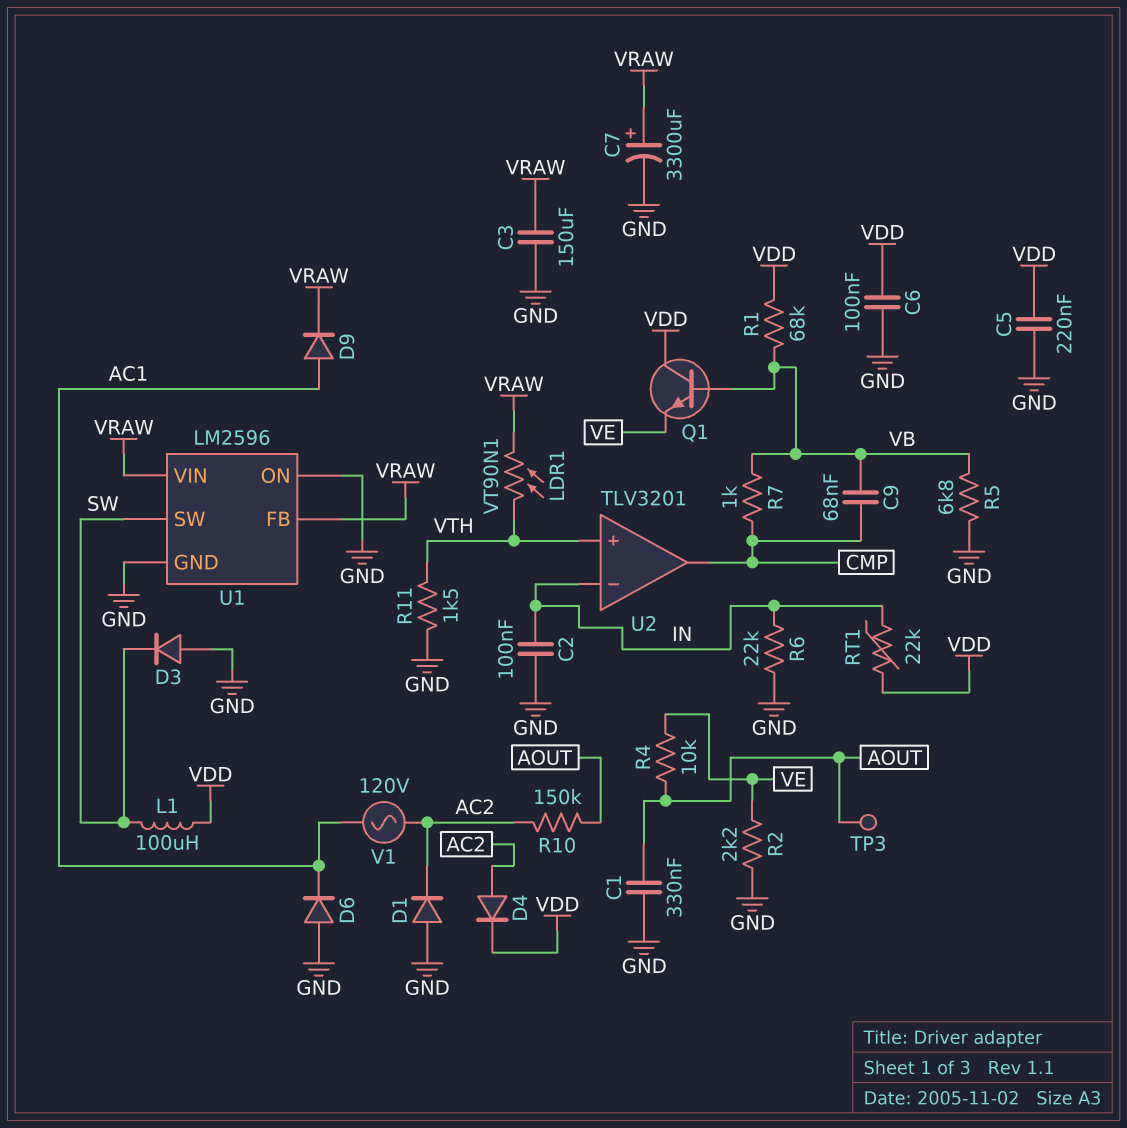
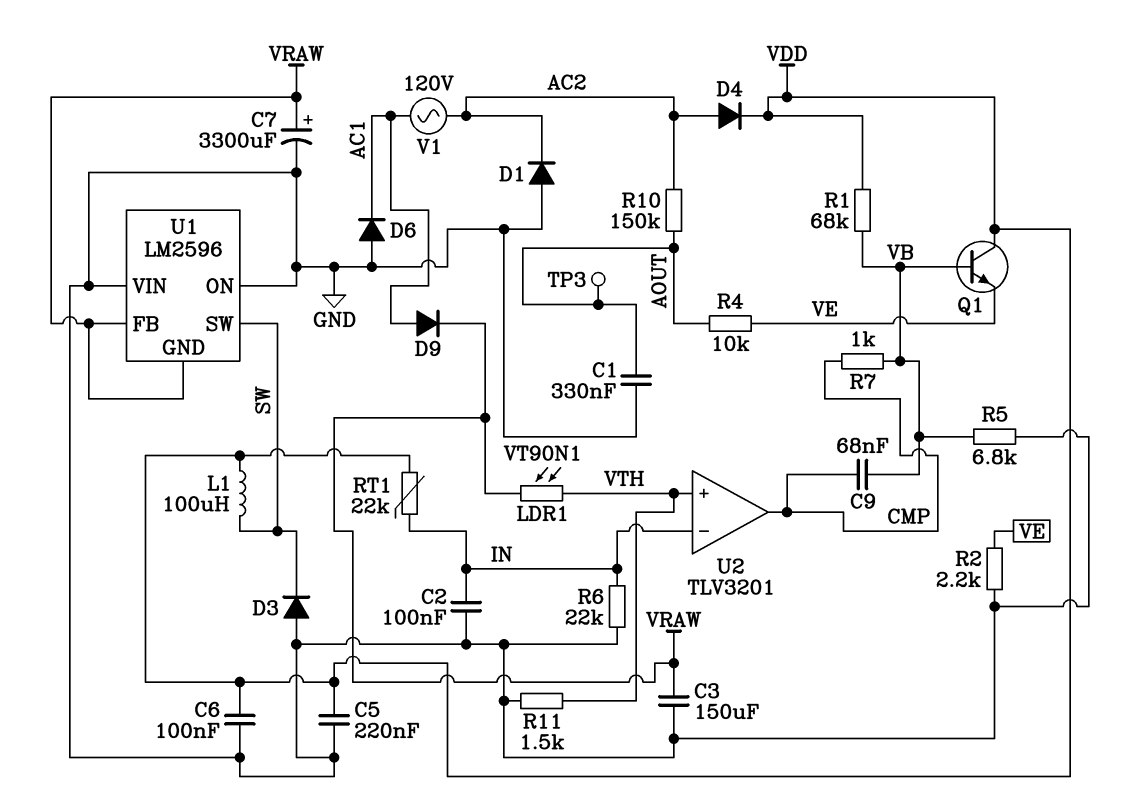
U1 pin GND: GND -> VRAW
U1 pin VIN: VRAW -> GND

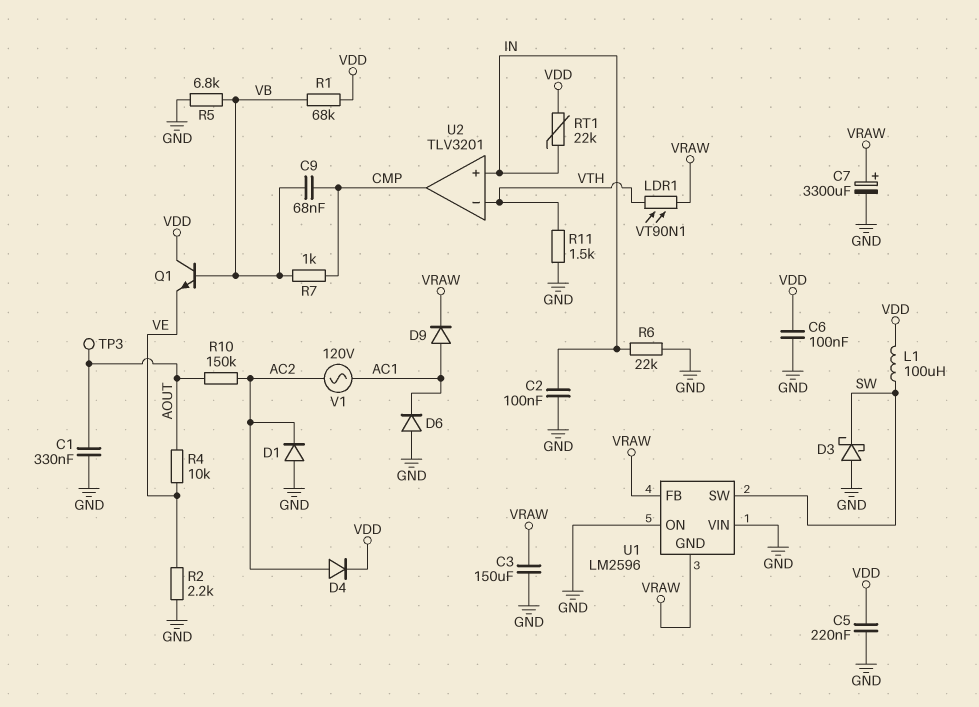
D3: diode (A GND, K SW) -> schottky (A GND, K SW)
U2 pin in+: VTH -> IN
U2 pin in-: IN -> VTH

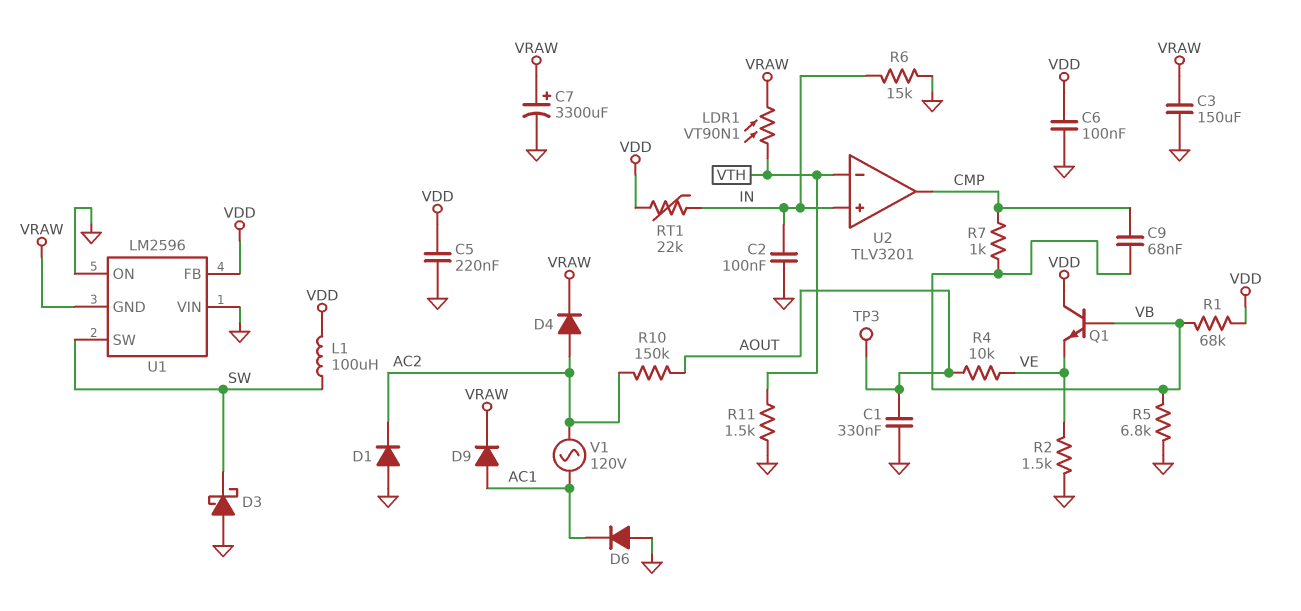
D4: diode (A AC2, K VDD) -> diode (A AC2, K VRAW)
R2: 2.2k (GND, VE) -> 1.5k (GND, VE)
R6: 22k (GND, IN) -> 15k (GND, IN)
U1 pin FB: VRAW -> VDD

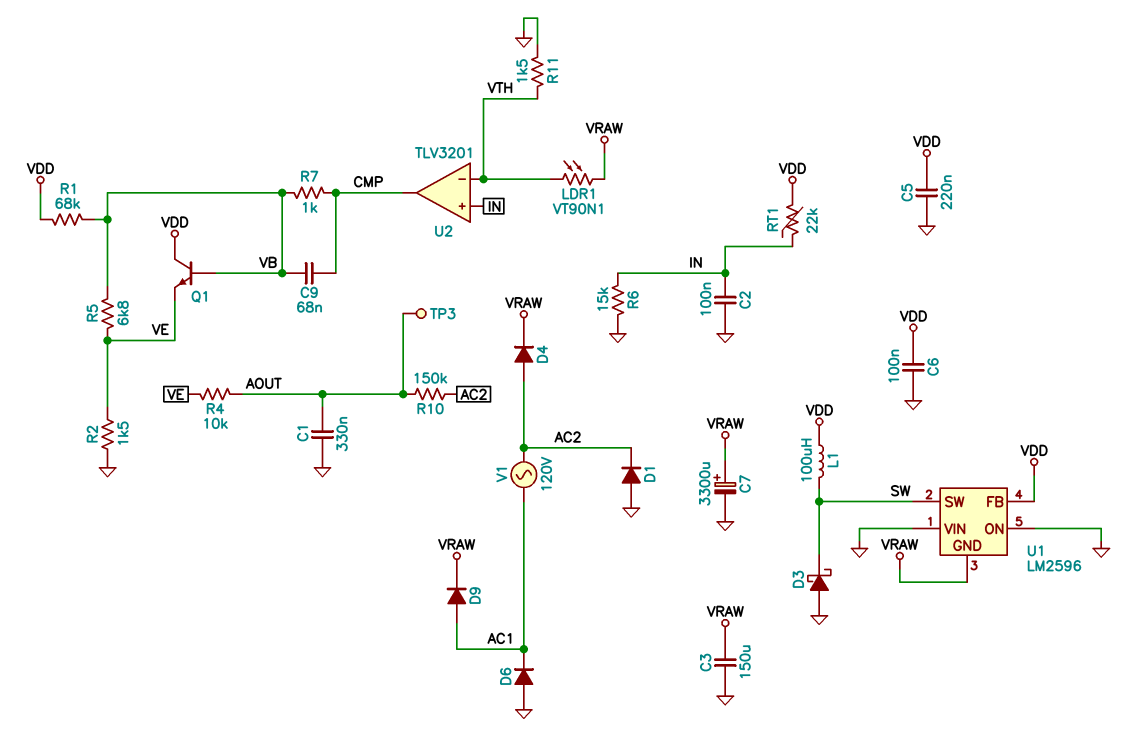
R5: 6.8k (GND, VB) -> 6.8k (VB, VE)

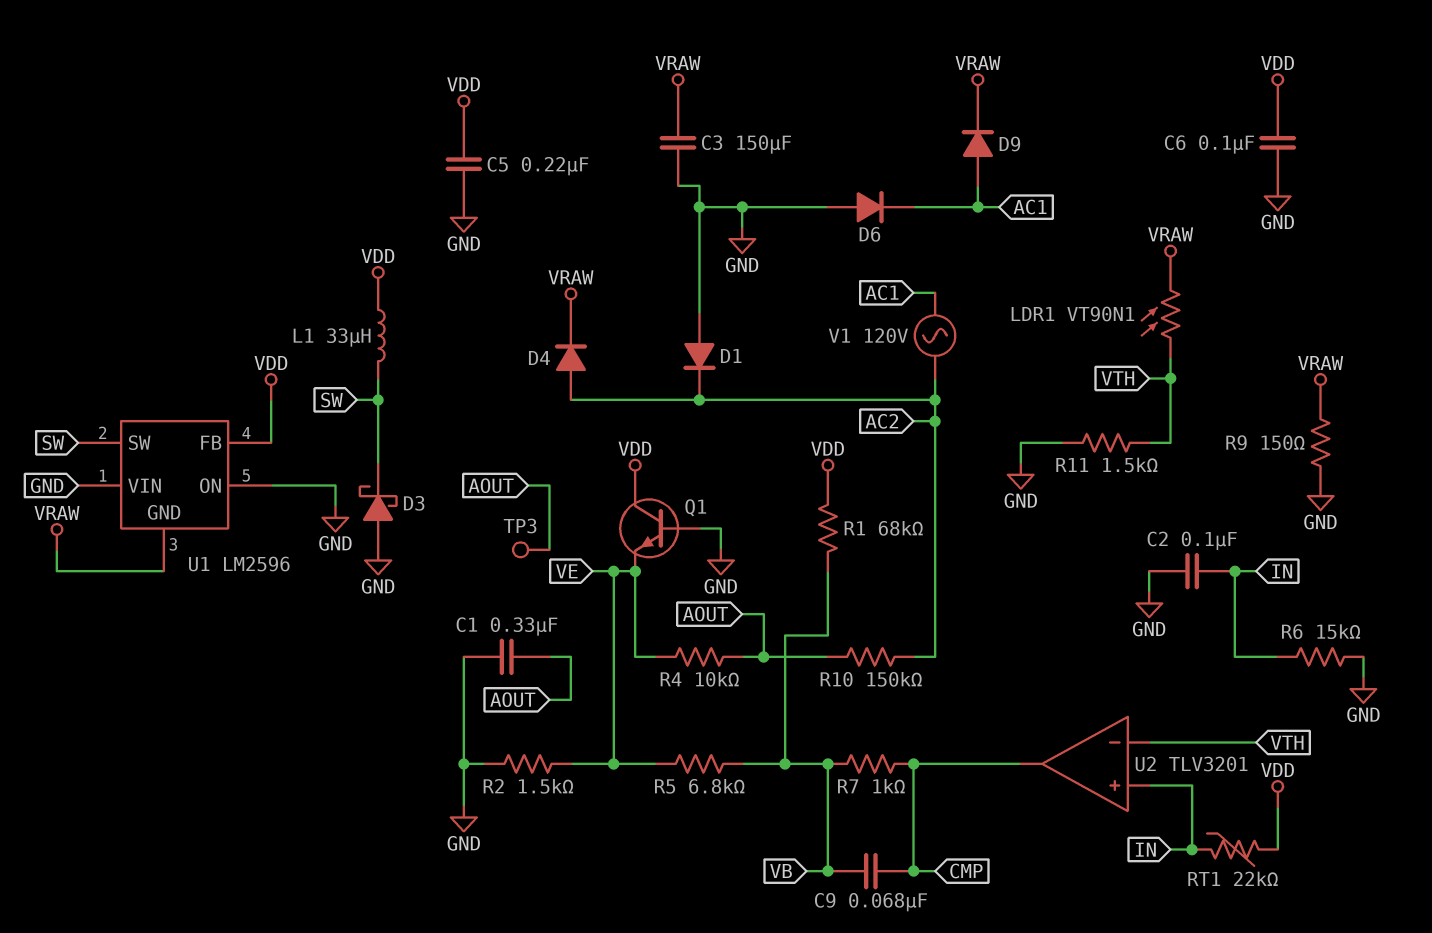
C7: 3300uF (plus VRAW, minus GND) -> none
L1: 100uH (SW, VDD) -> 33uH (SW, VDD)
Q1: NPN (B VB, C VDD, E VE) -> NPN (B GND, C VDD, E VE)
R9: none -> 150 (GND, VRAW)

